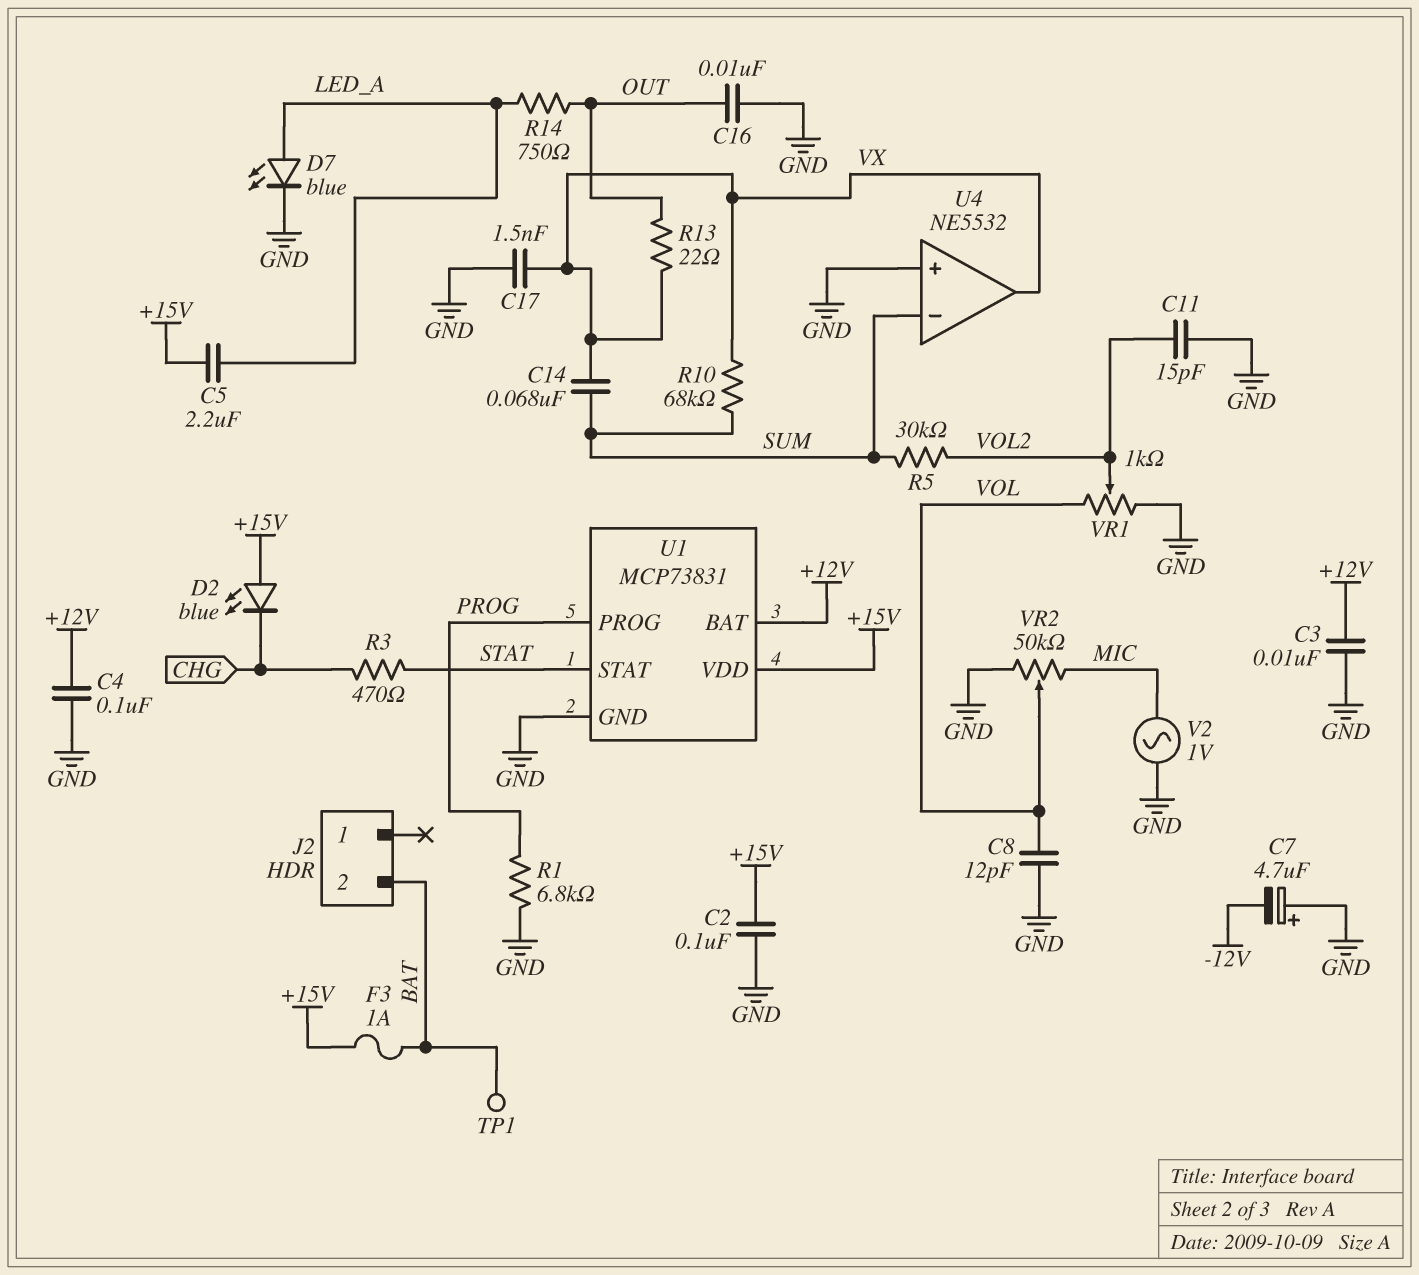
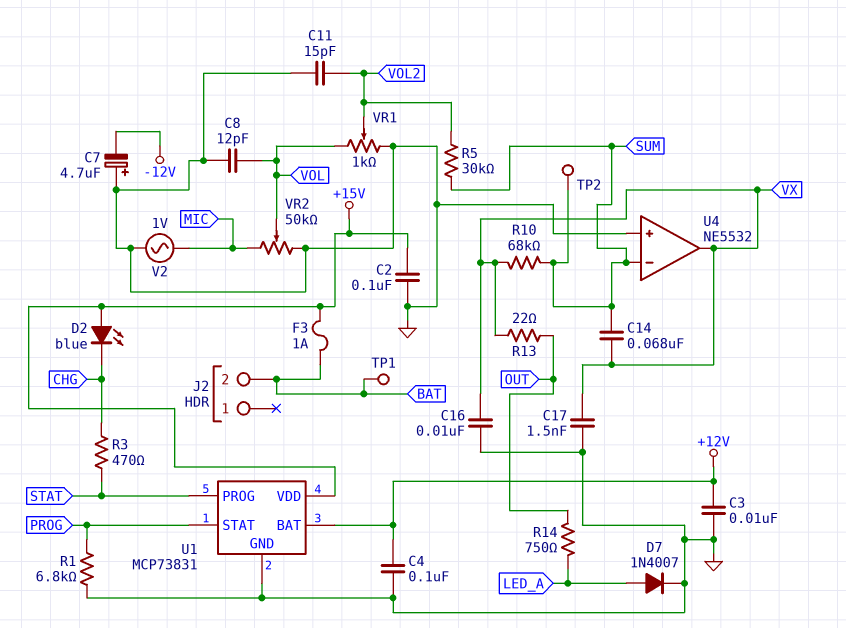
C5: 2.2uF (+15V, LED_A) -> none
C16: 10nF (GND, OUT) -> 10nF (GND, VX)
D7: LED blue (A LED_A, K GND) -> diode 1N4007 (A LED_A, K GND)
TP2: none -> test point (SUM)
U1 pin PROG: PROG -> STAT
U1 pin STAT: STAT -> PROG

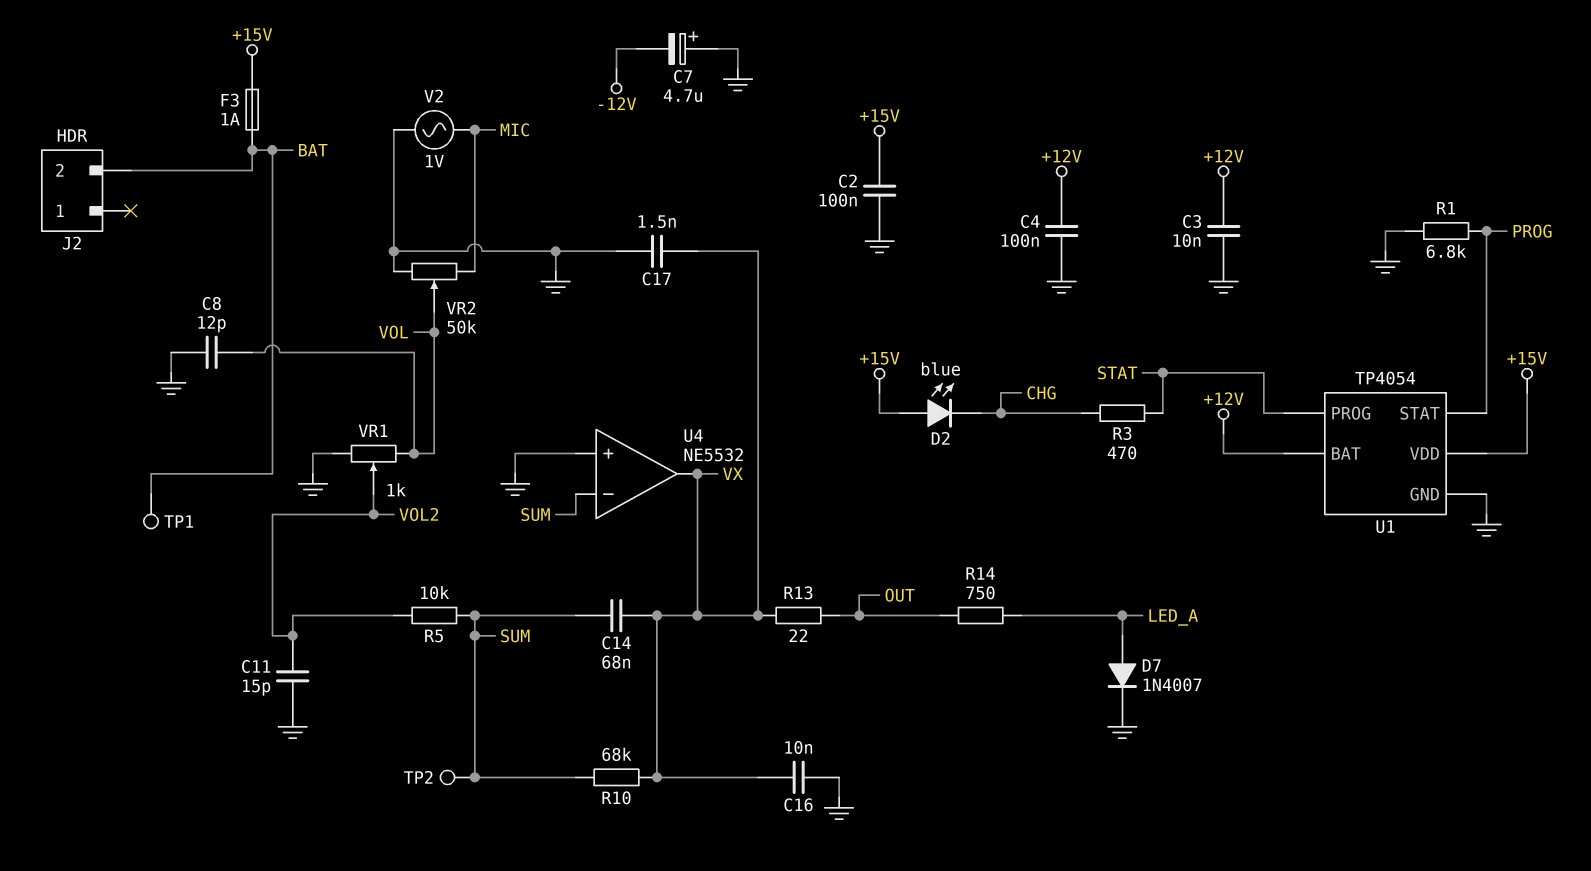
R5: 30k (SUM, VOL2) -> 10k (SUM, VOL2)
U1: MCP73831 -> TP4054

